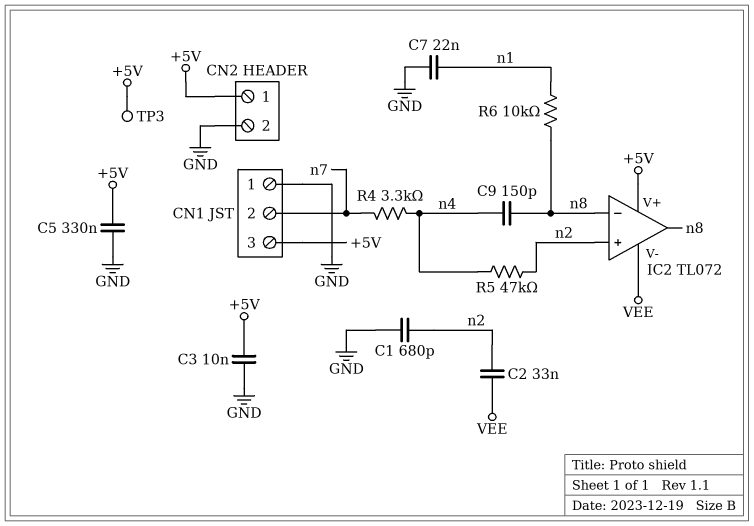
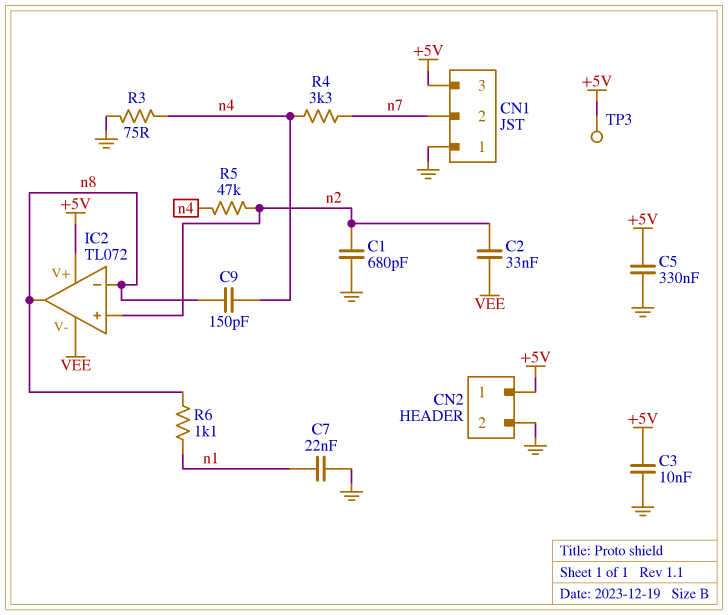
R3: none -> 75 (GND, n4)
R6: 10k (n1, n8) -> 1.1k (n1, n8)

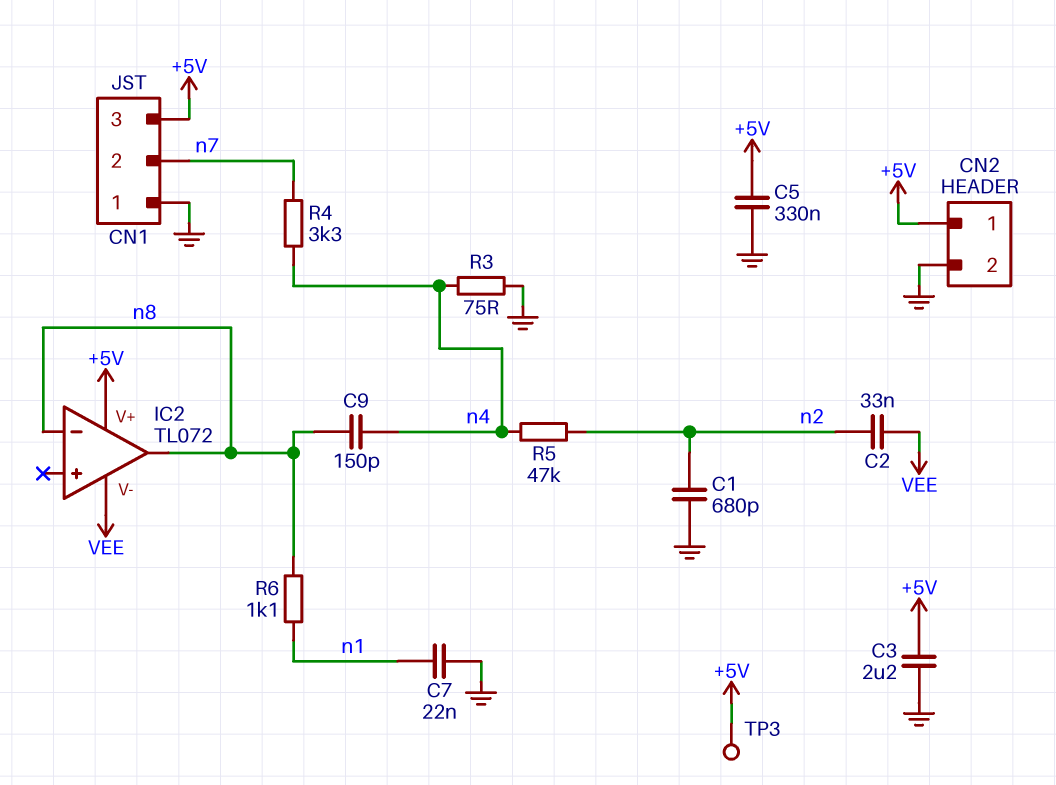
C3: 10nF (+5V, GND) -> 2.2uF (+5V, GND)
IC2 pin in+: n2 -> none

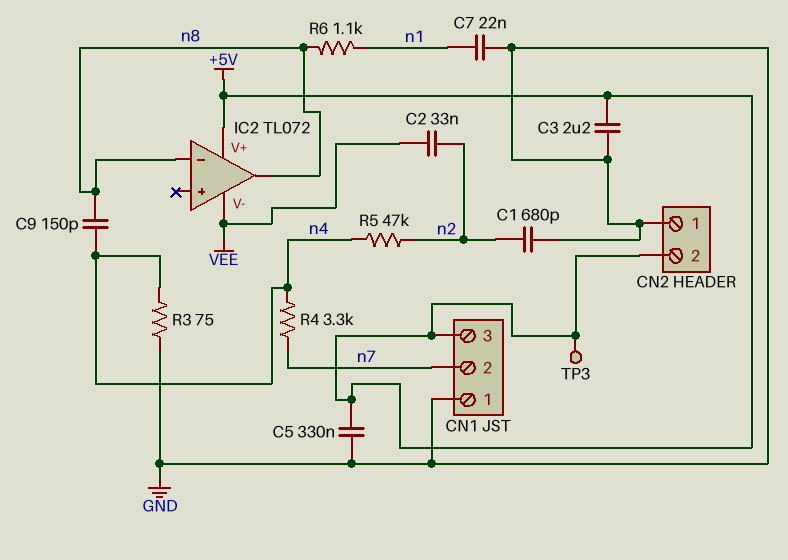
CN2 pin 1: +5V -> GND
CN2 pin 2: GND -> +5V

